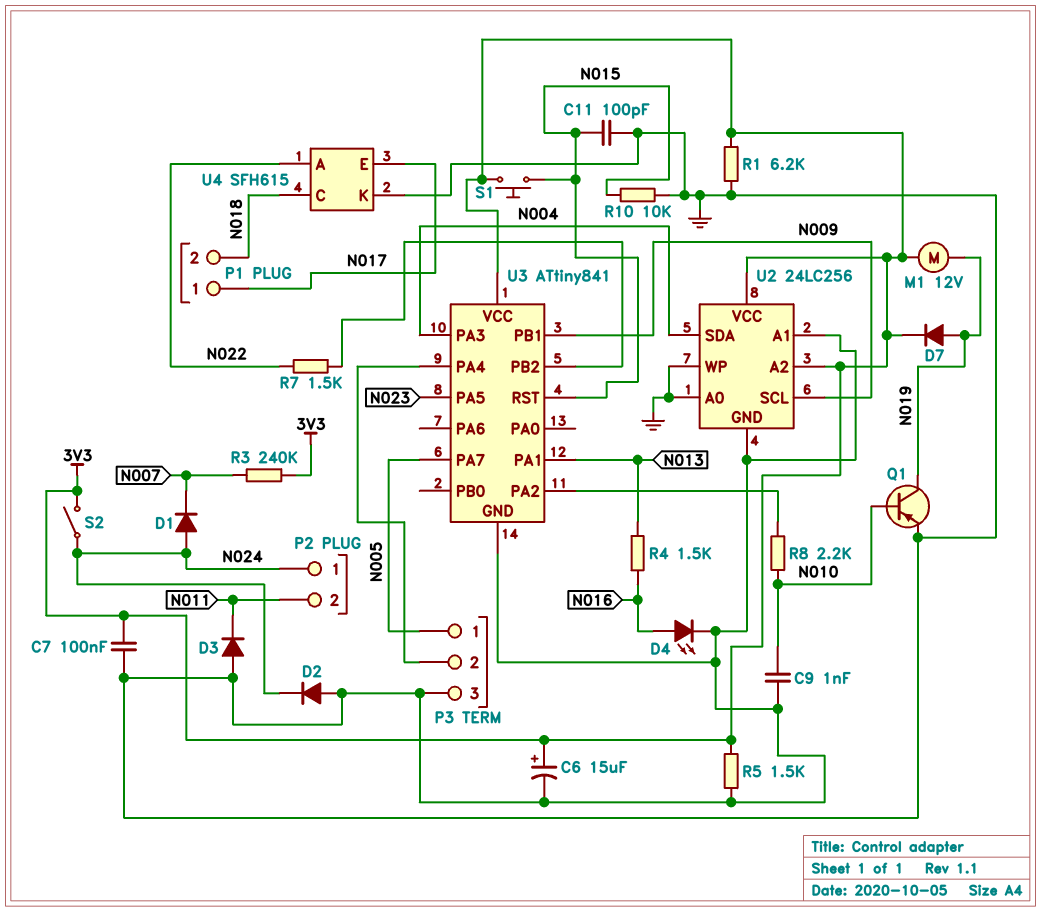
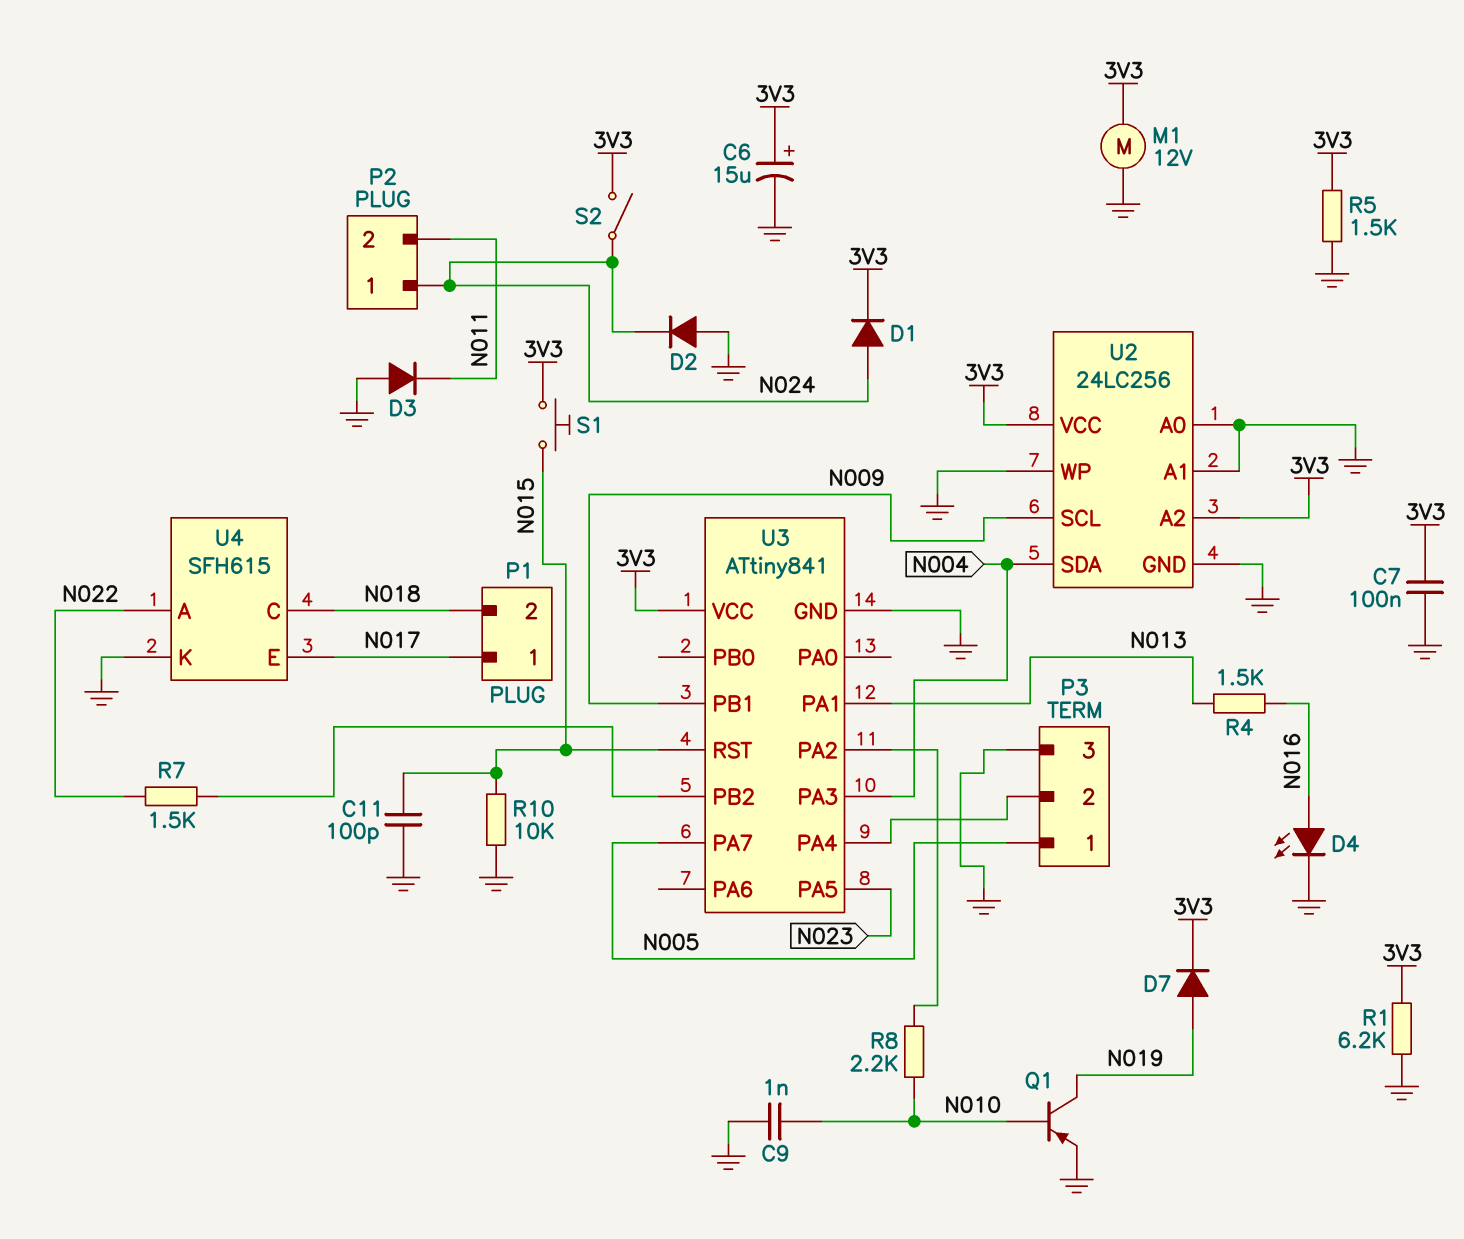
D1: diode (A N024, K N007) -> diode (A N024, K 3V3)
M1: motor 12V (3V3, N019) -> motor 12V (3V3, GND)
R3: 240k (3V3, N007) -> none

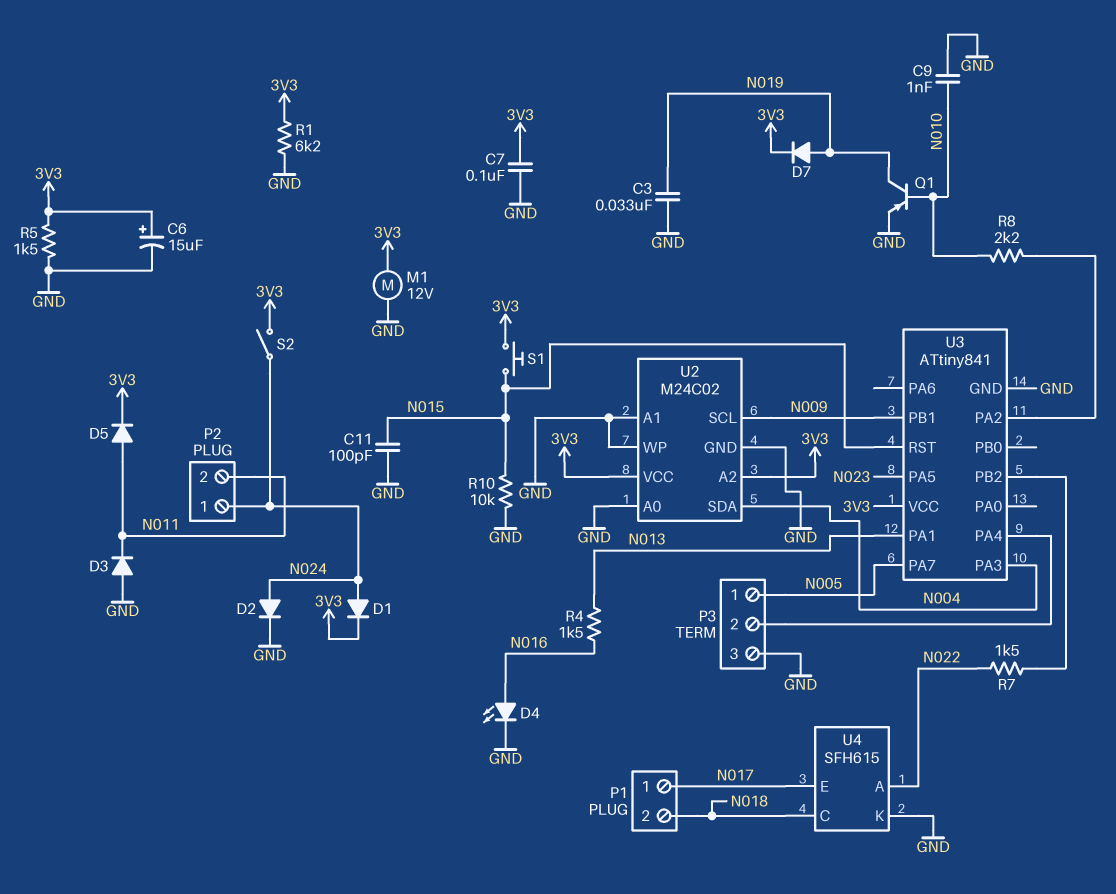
C3: none -> 33nF (GND, N019)
D2: diode (A GND, K N024) -> diode (A N024, K GND)
D5: none -> diode (A N011, K 3V3)
U2: 24LC256 -> M24C02

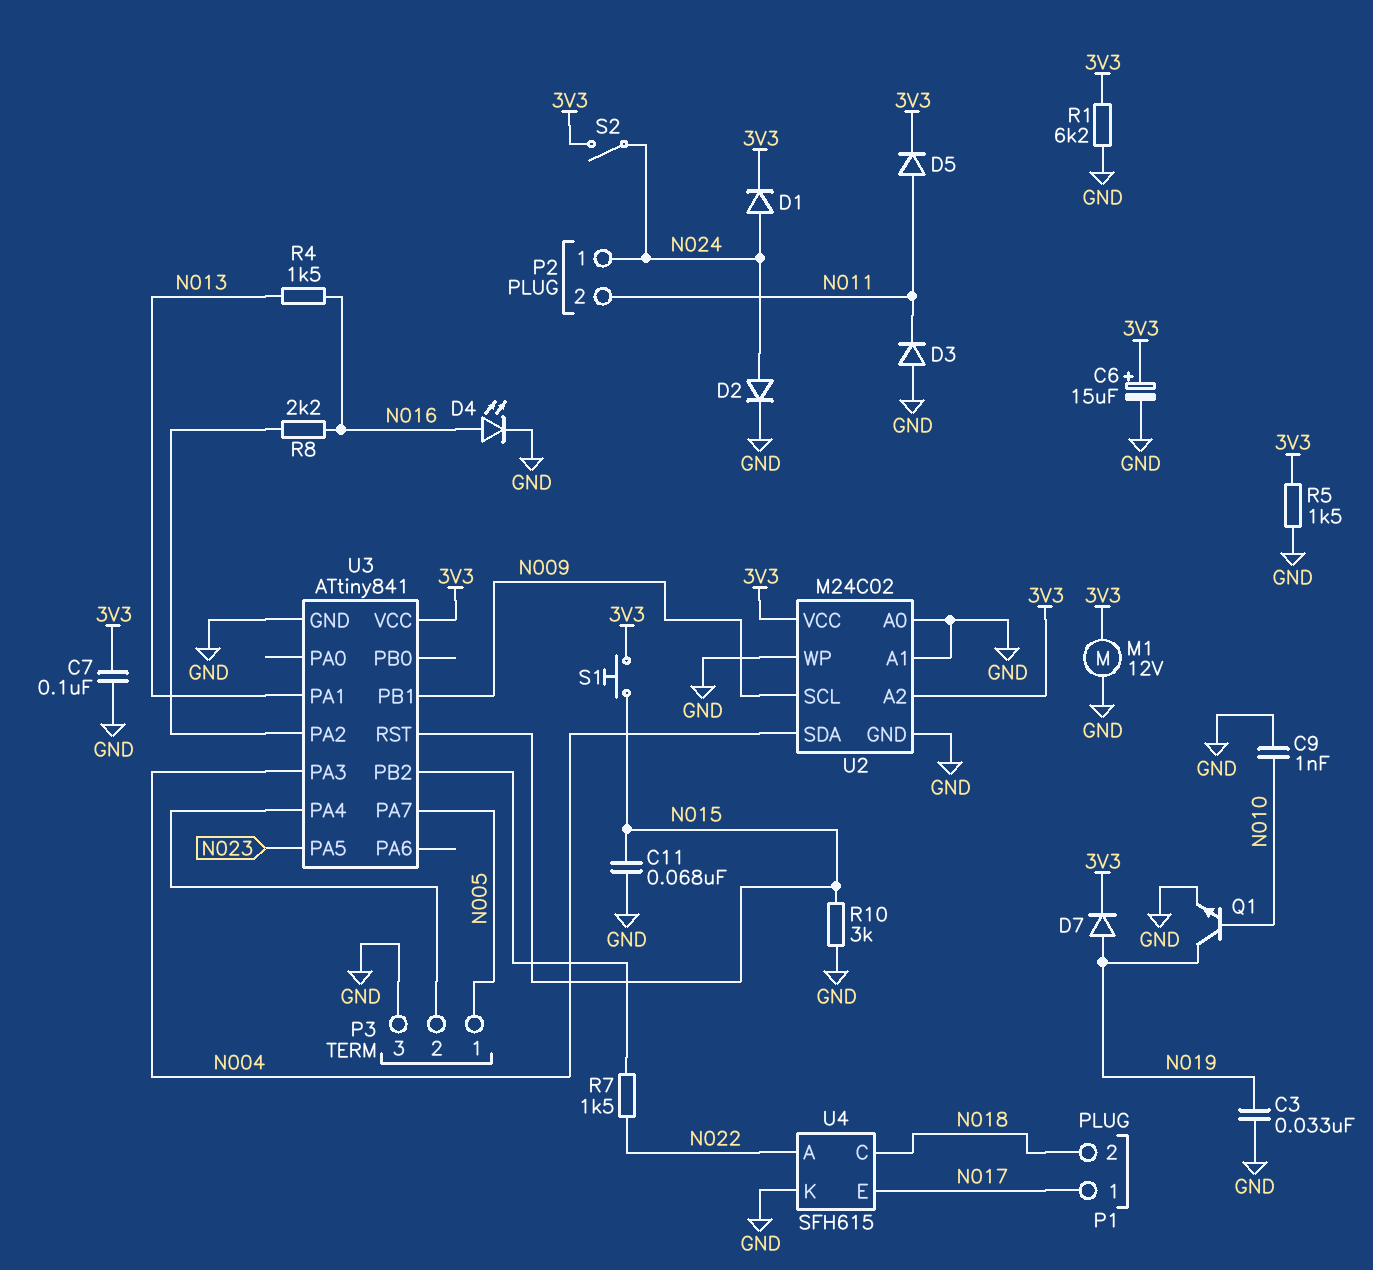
C11: 100pF (GND, N015) -> 68nF (GND, N015)
Q1: PNP (B N010, C N019, E GND) -> NPN (B N010, C N019, E GND)
R8: 2.2k (N010, U3/PA2) -> 2.2k (N016, U3/PA2)
R10: 10k (GND, N015) -> 3k (GND, N015)

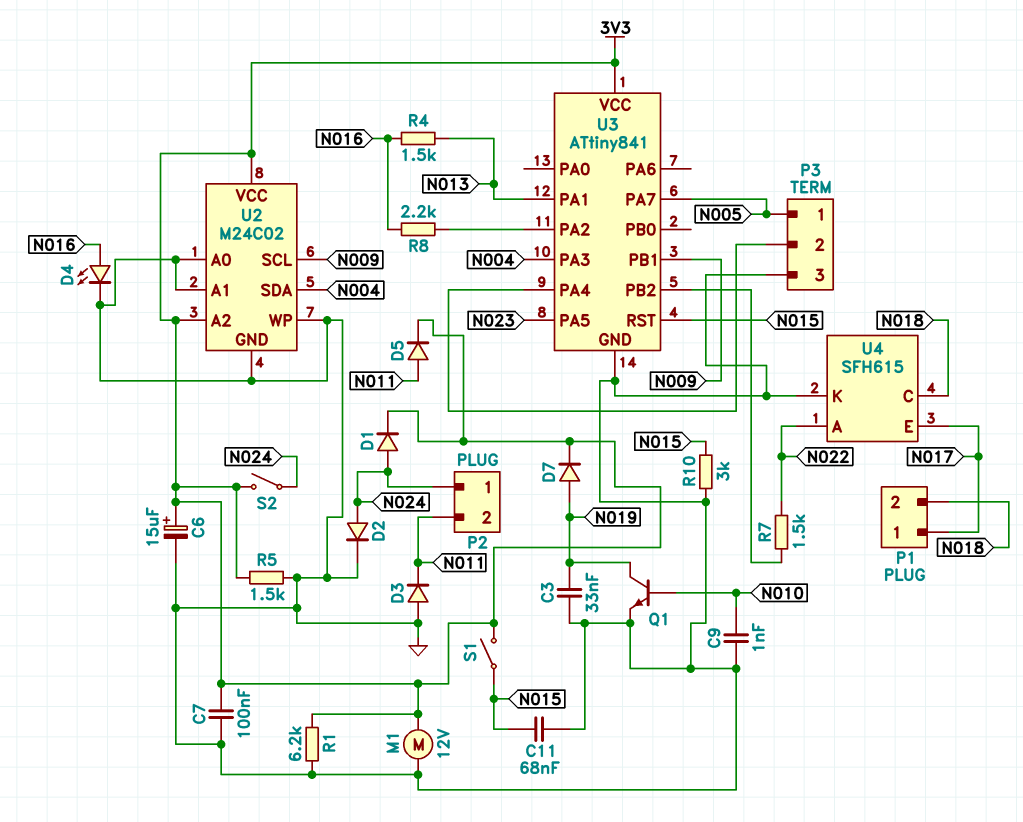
S1: button (3V3, N015) -> switch (3V3, N015)

